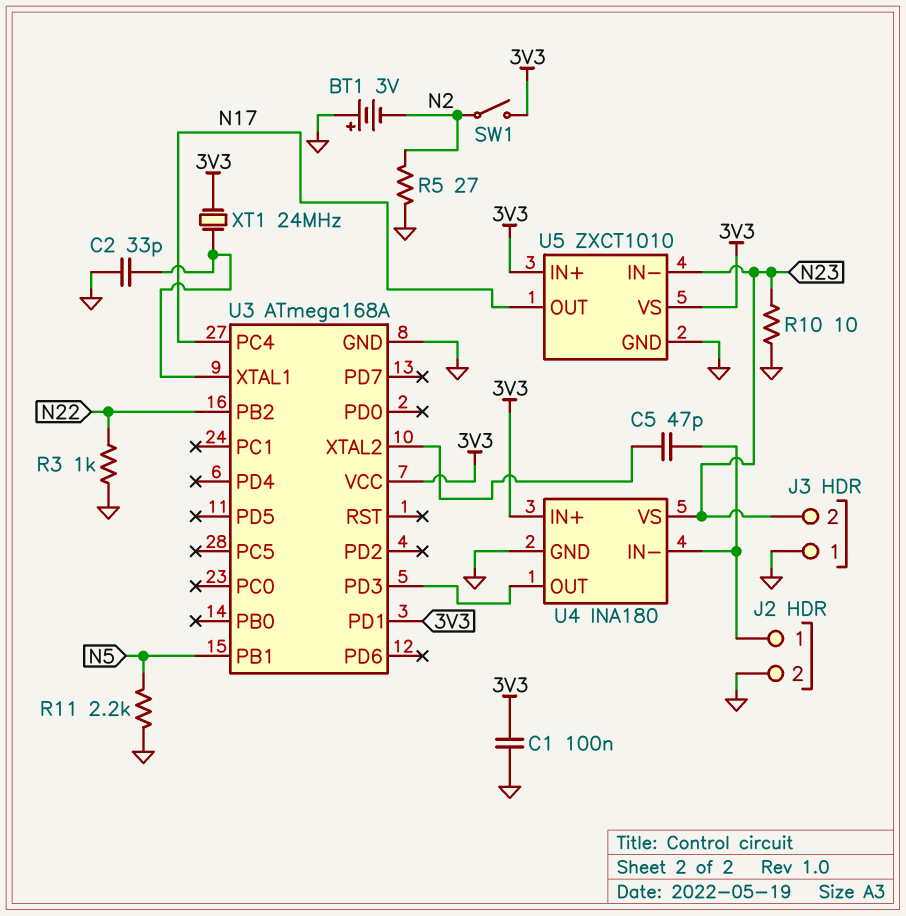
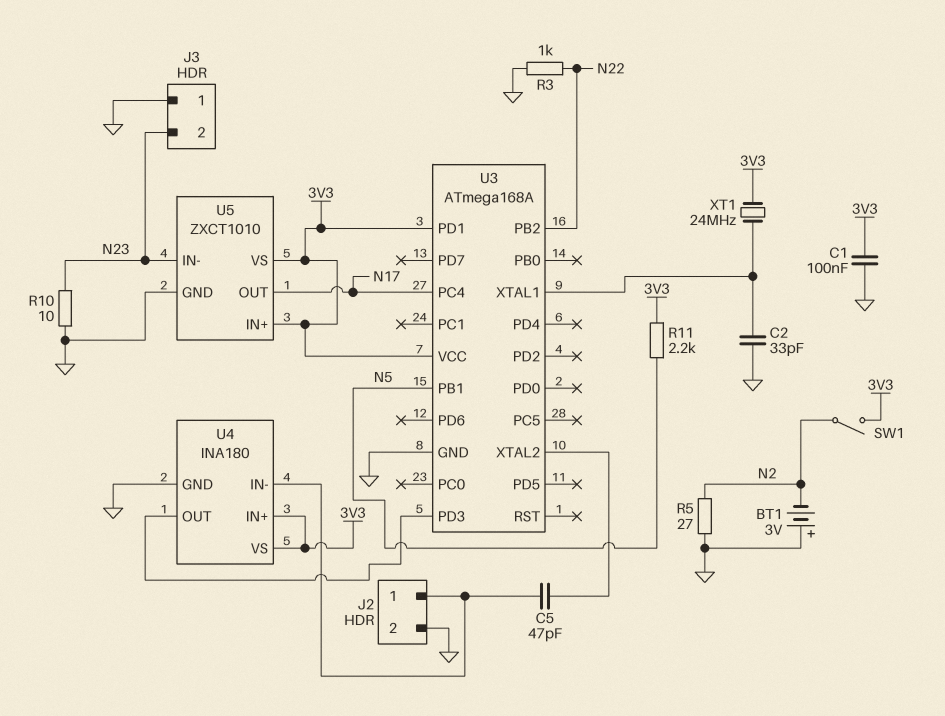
R11: 2.2k (GND, N5) -> 2.2k (3V3, N5)
U4 pin VS: N23 -> 3V3

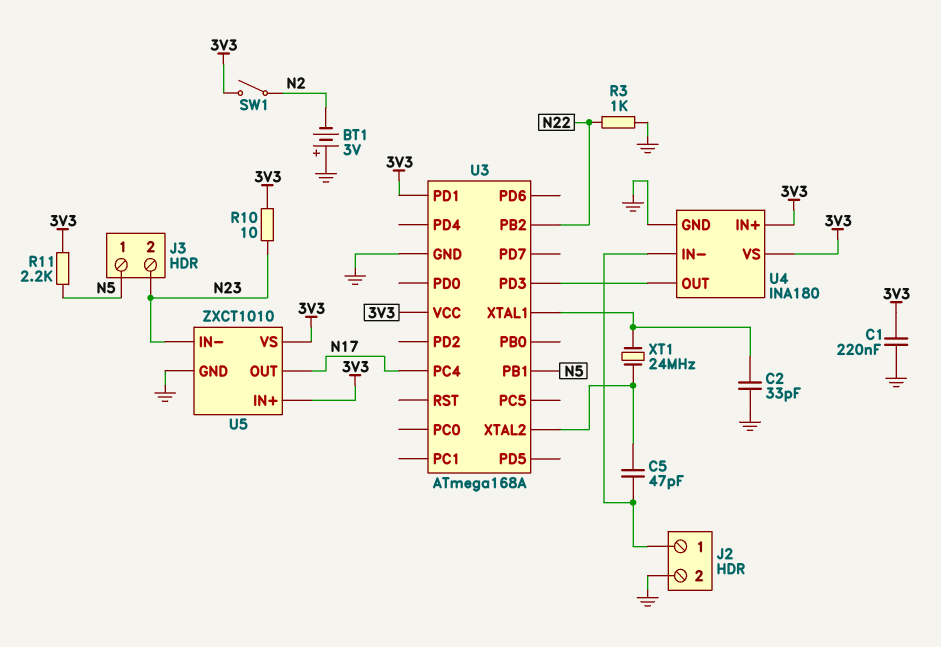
C1: 100nF (3V3, GND) -> 220nF (3V3, GND)
J3 pin 1: GND -> N5
R5: 27 (GND, N2) -> none
R10: 10 (GND, N23) -> 10 (3V3, N23)
XT1: 24MHz (3V3, U3/XTAL1) -> 24MHz (U3/XTAL1, U3/XTAL2)

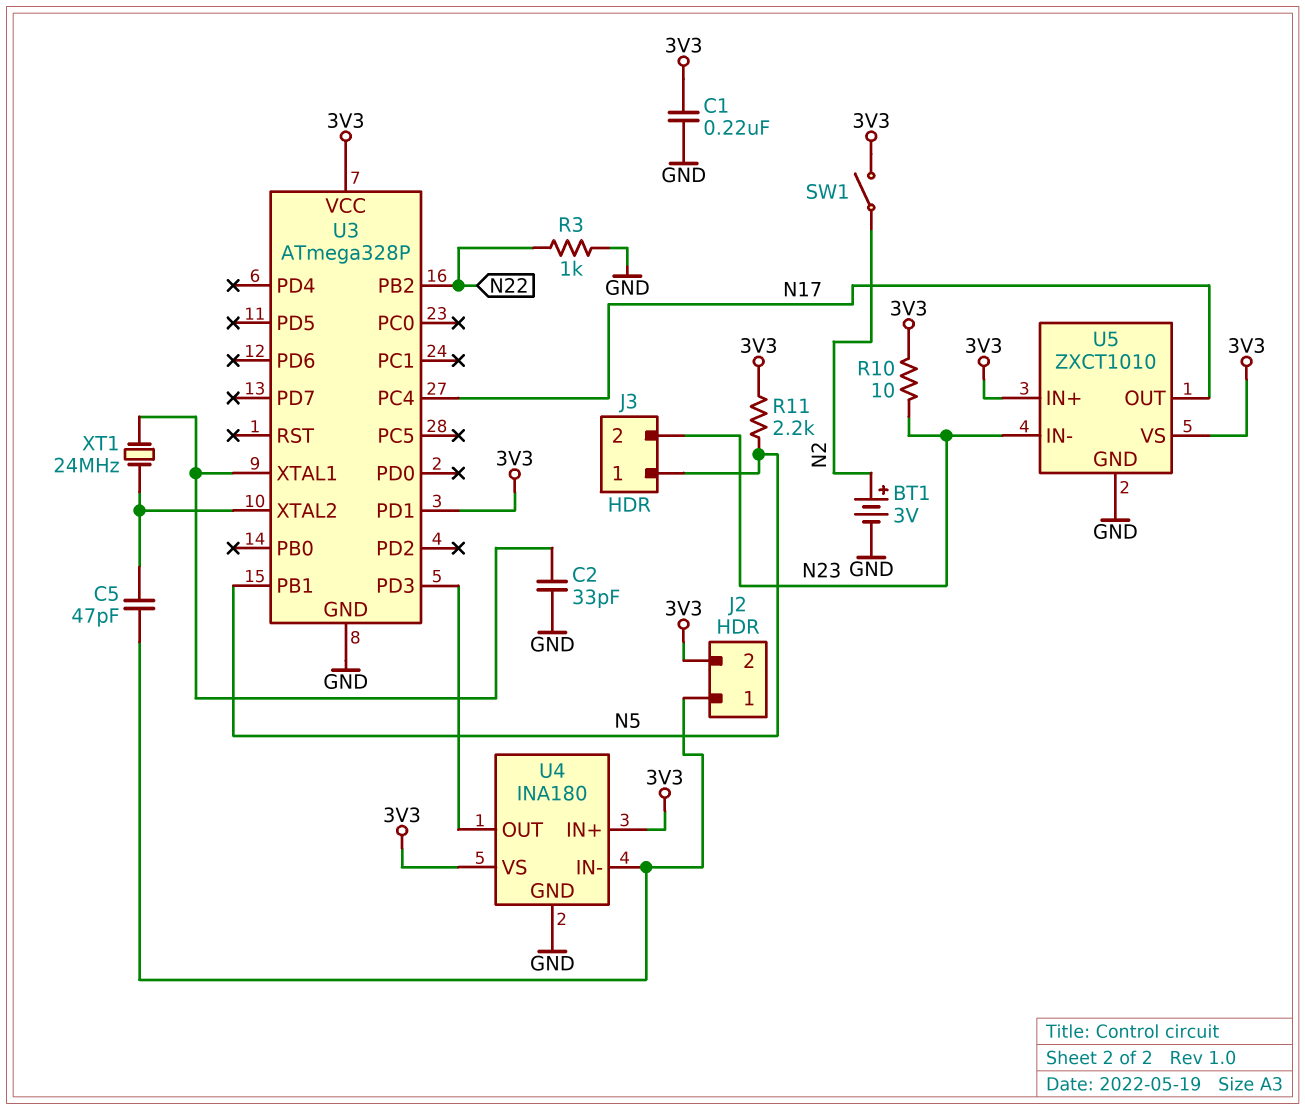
BT1: 3V (plus GND, minus N2) -> 3V (plus N2, minus GND)
J2 pin 2: GND -> 3V3
U3: ATmega168A -> ATmega328P

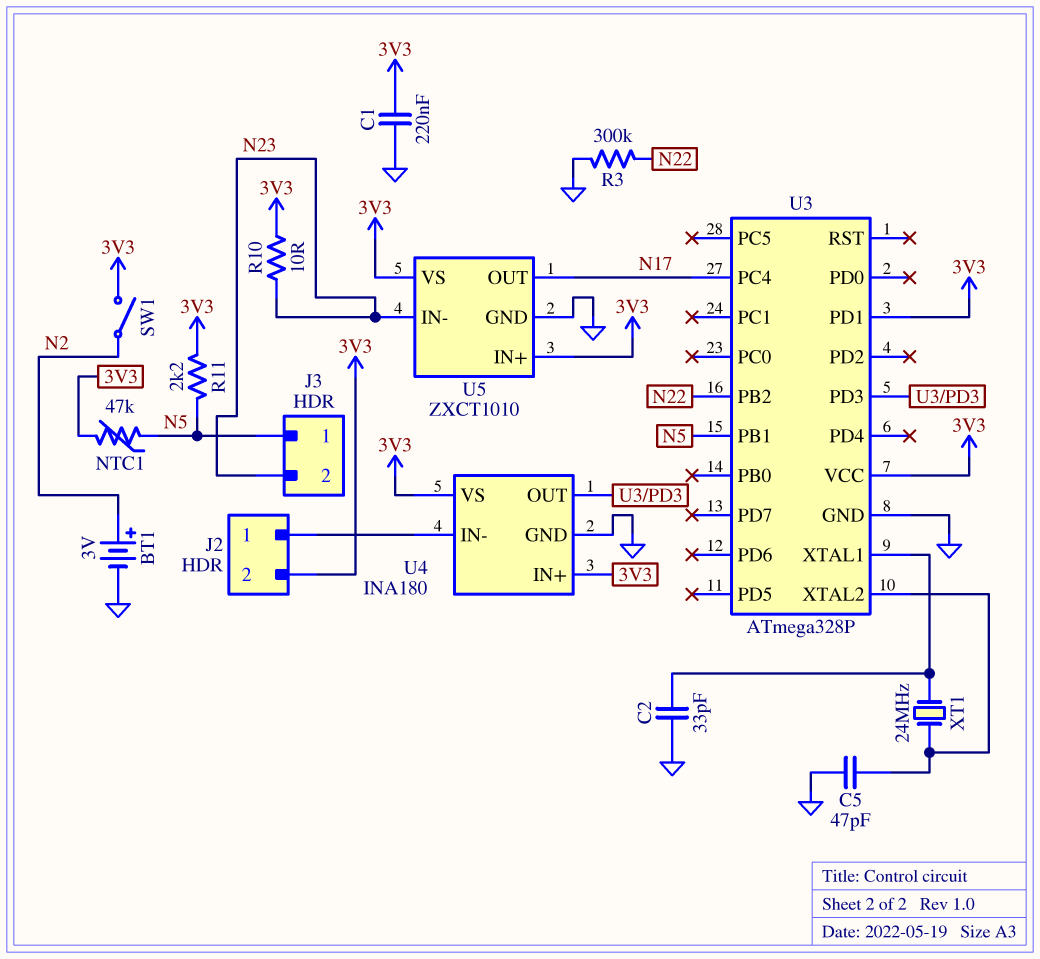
C5: 47pF (J2/1, U3/XTAL2) -> 47pF (GND, U3/XTAL2)
NTC1: none -> 47k (3V3, N5)
R3: 1k (GND, N22) -> 300k (GND, N22)

